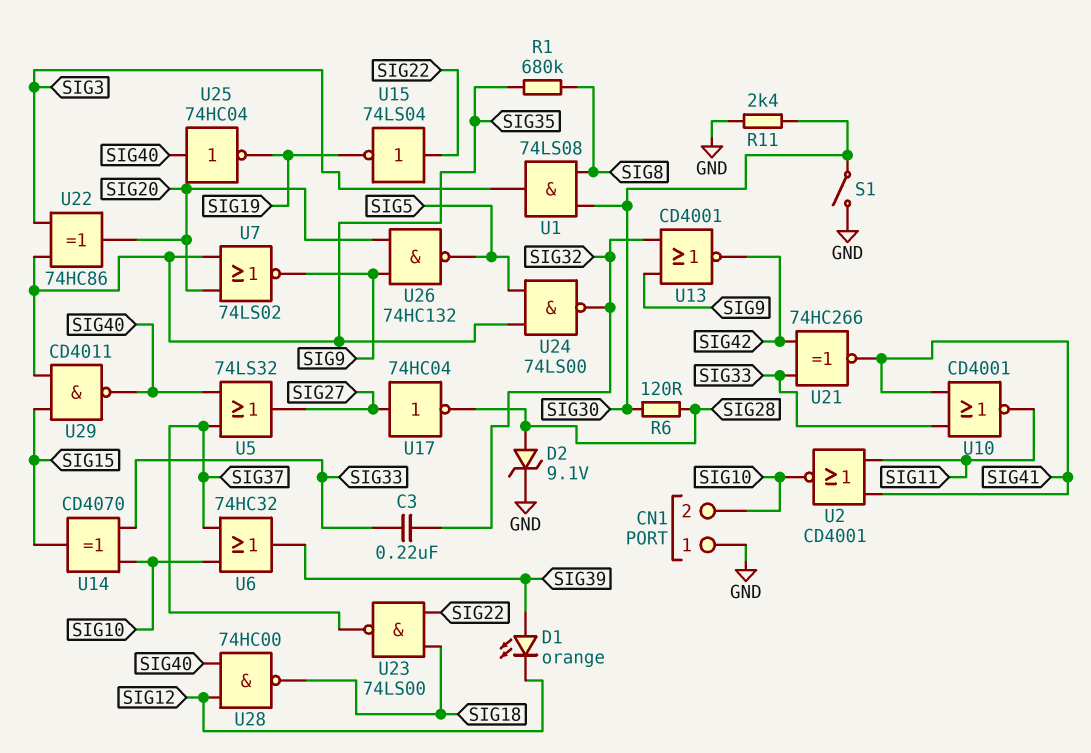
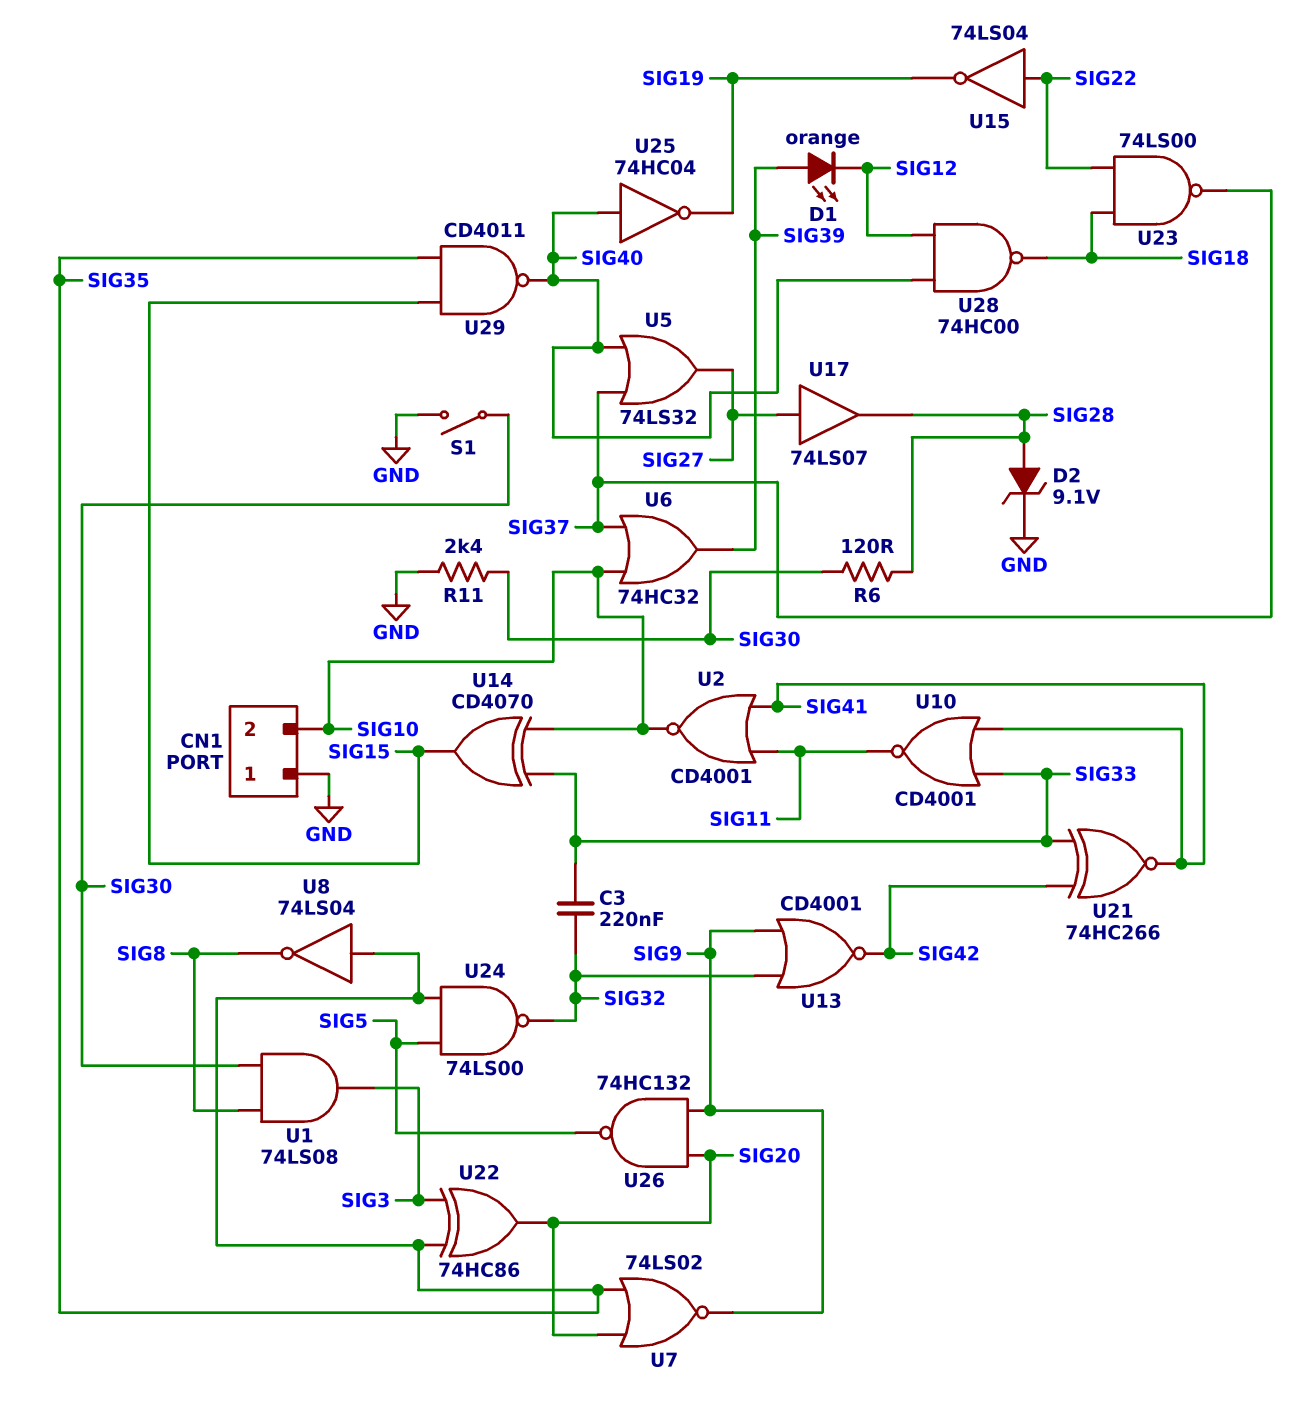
R1: 680k (SIG8, SIG35) -> none
U8: none -> NOT 74LS04 (in SIG35, out SIG8)
U17: NOT 74HC04 (in SIG27, out SIG28) -> buffer 74LS07 (in SIG27, out SIG28)

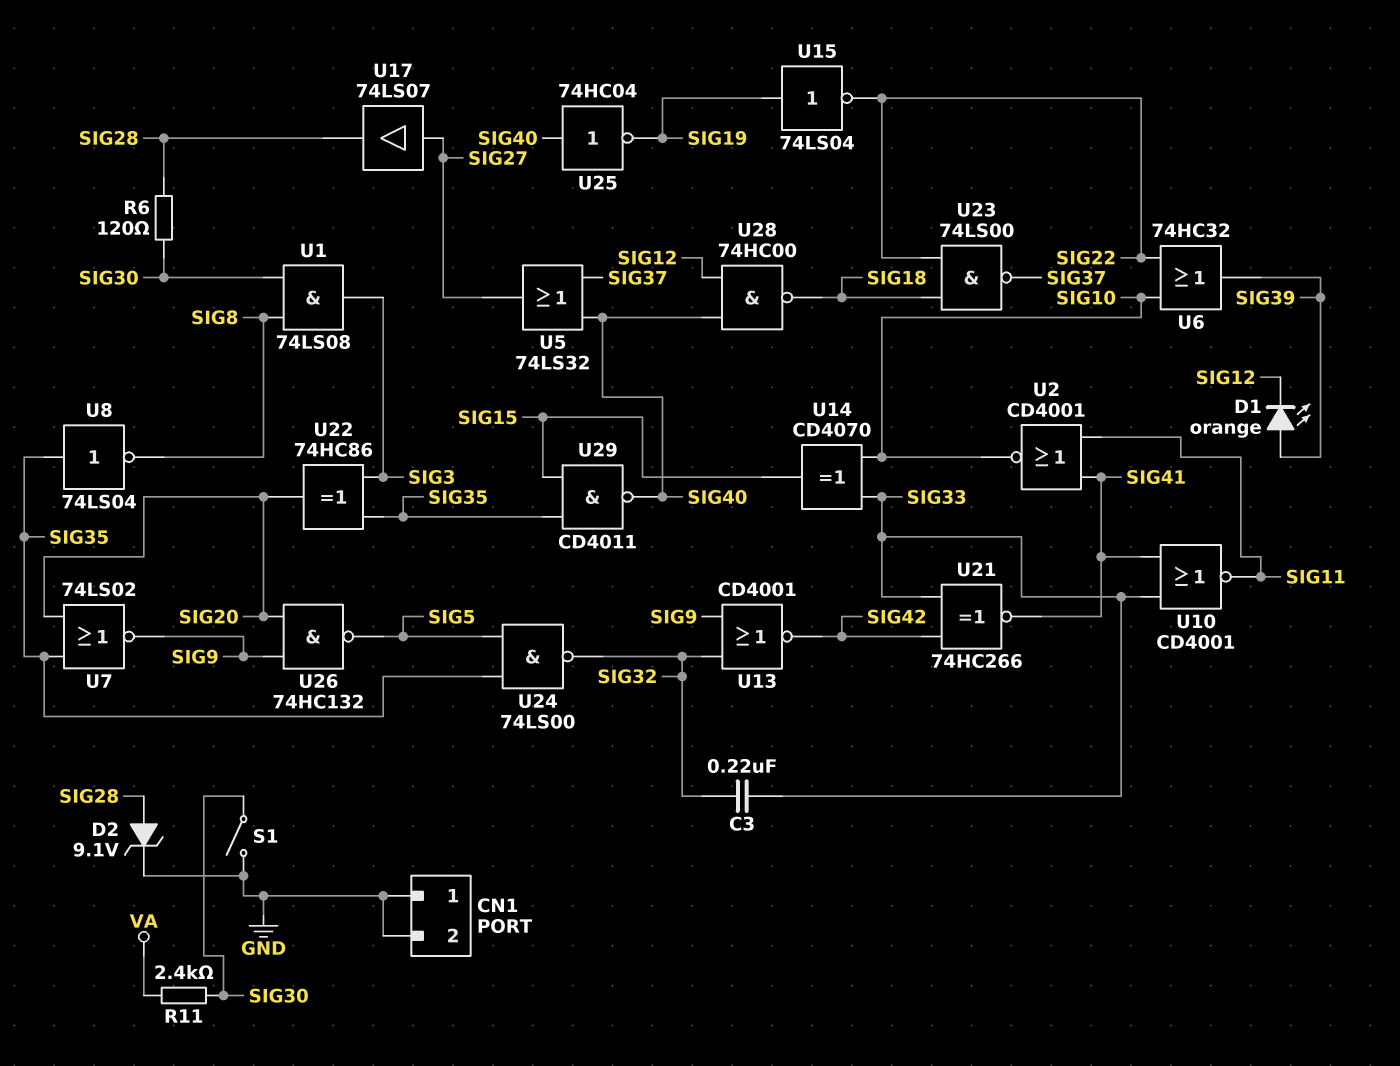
CN1 pin 2: SIG10 -> GND
R11: 2.4k (GND, SIG30) -> 2.4k (SIG30, VA)
U6: OR 74HC32 (in SIG10, in SIG37, out SIG39) -> OR 74HC32 (in SIG10, in SIG22, out SIG39)
U15: NOT 74LS04 (in SIG22, out SIG19) -> NOT 74LS04 (in SIG19, out SIG22)

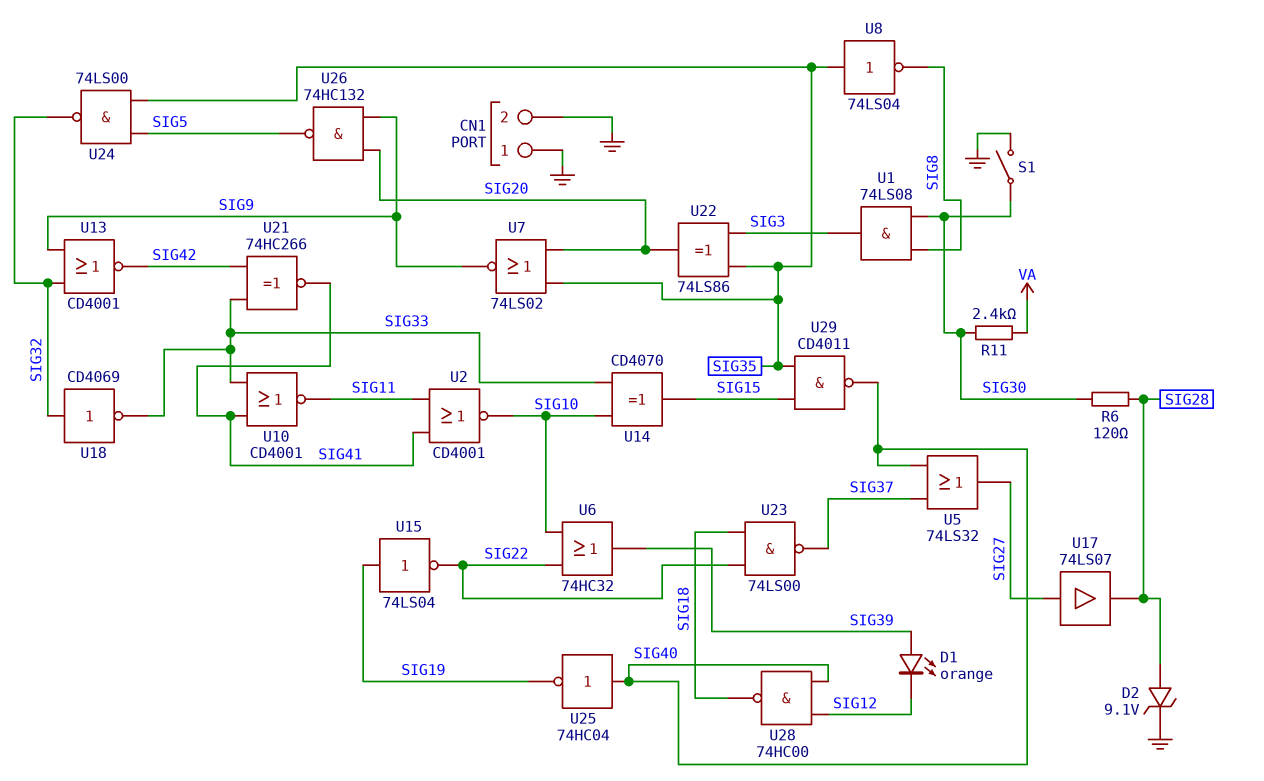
C3: 220nF (SIG32, SIG33) -> none
U18: none -> NOT CD4069 (in SIG32, out SIG33)
U22: XOR 74HC86 (in SIG3, in SIG35, out SIG20) -> XOR 74LS86 (in SIG3, in SIG35, out SIG20)

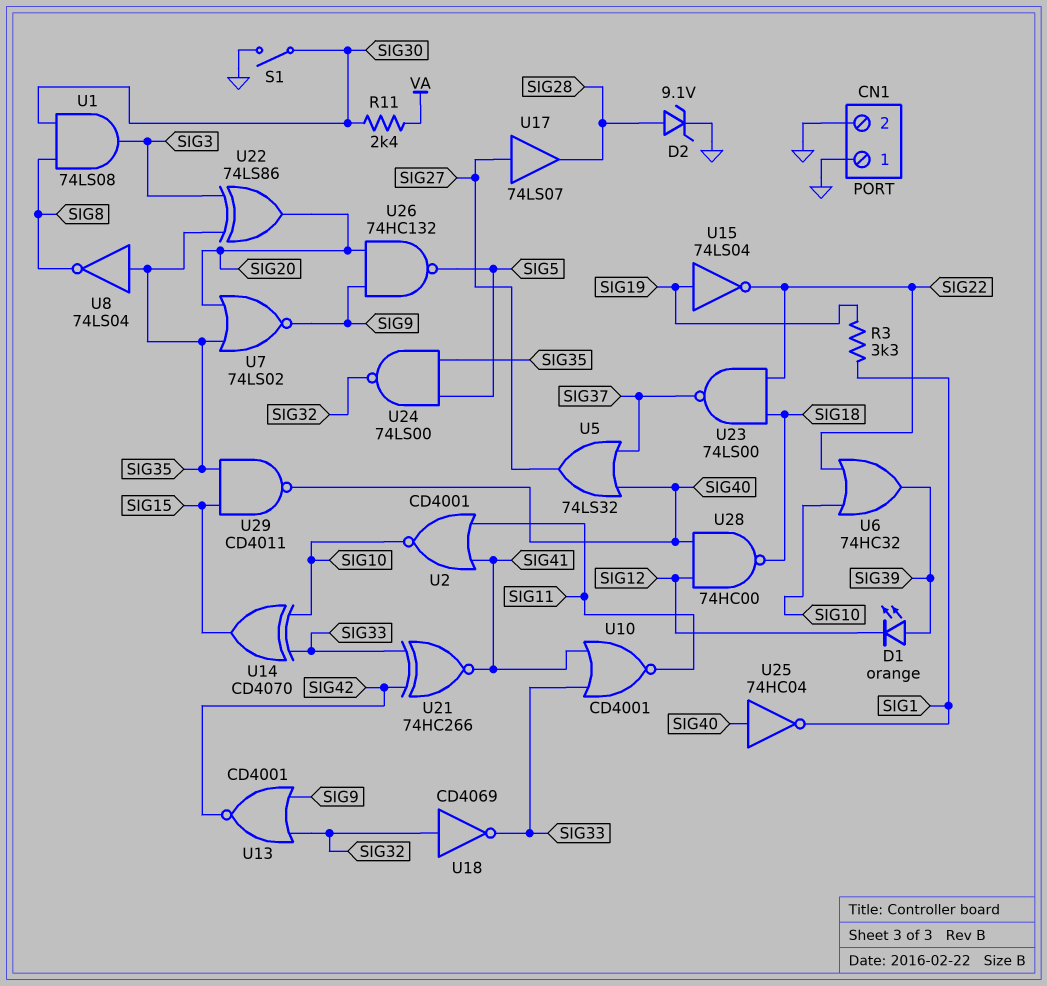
R3: none -> 3.3k (SIG1, SIG19)
R6: 120 (SIG28, SIG30) -> none
U25: NOT 74HC04 (in SIG40, out SIG19) -> NOT 74HC04 (in SIG40, out SIG1)

